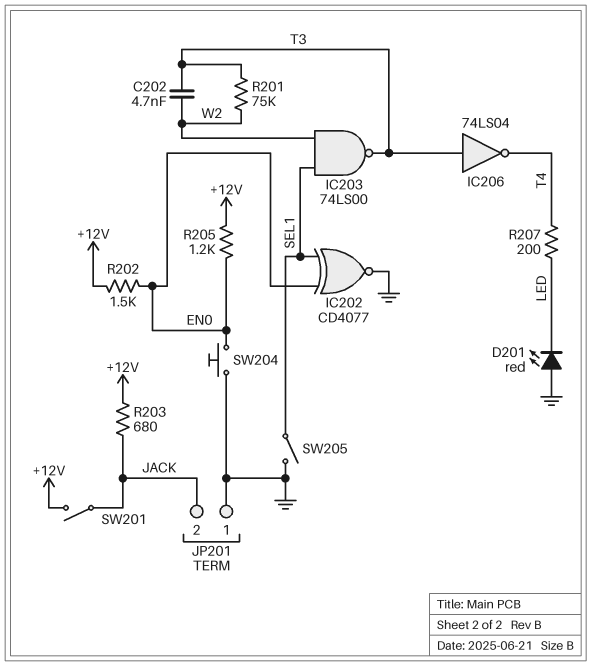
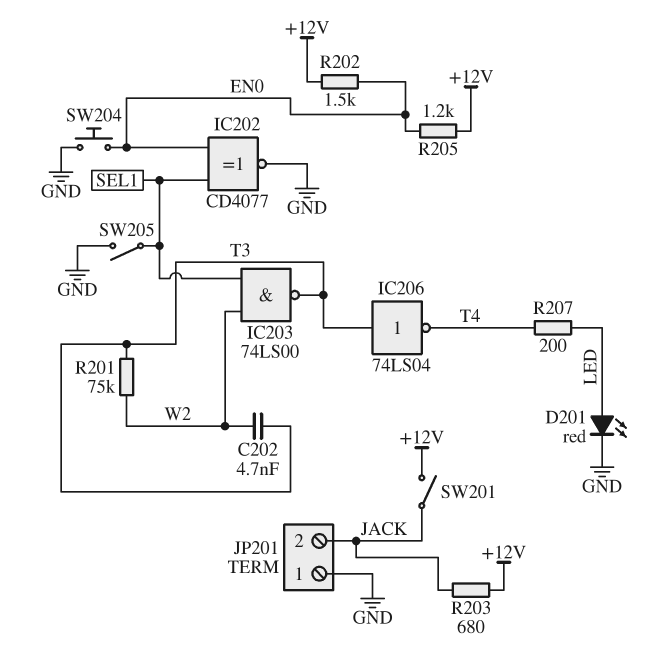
D201: LED red (A GND, K LED) -> LED red (A LED, K GND)

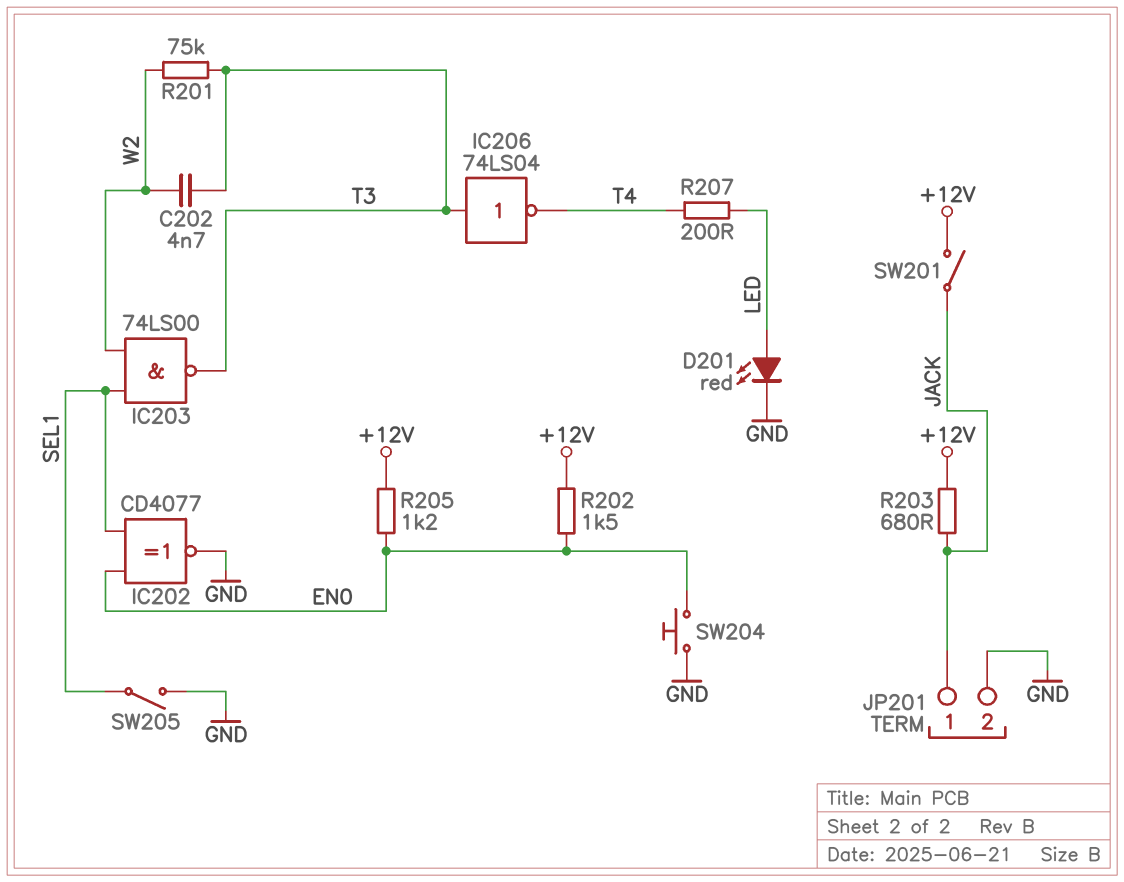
JP201 pin 1: GND -> JACK
JP201 pin 2: JACK -> GND

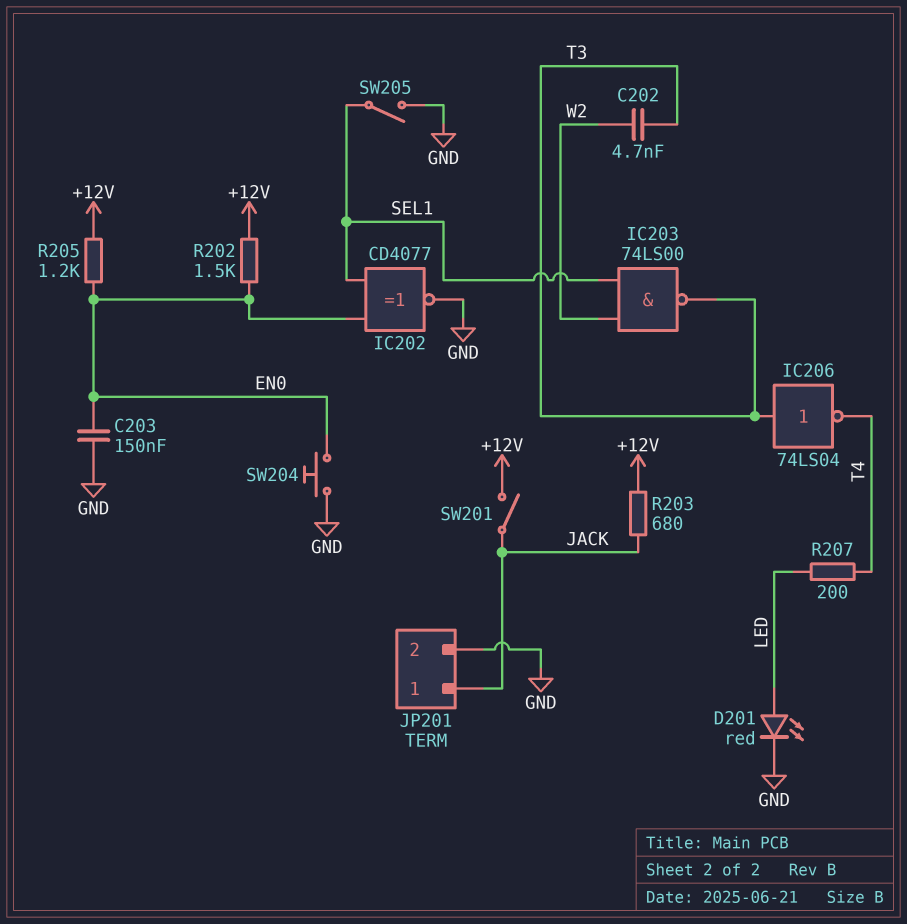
C203: none -> 150nF (EN0, GND)
R201: 75k (T3, W2) -> none

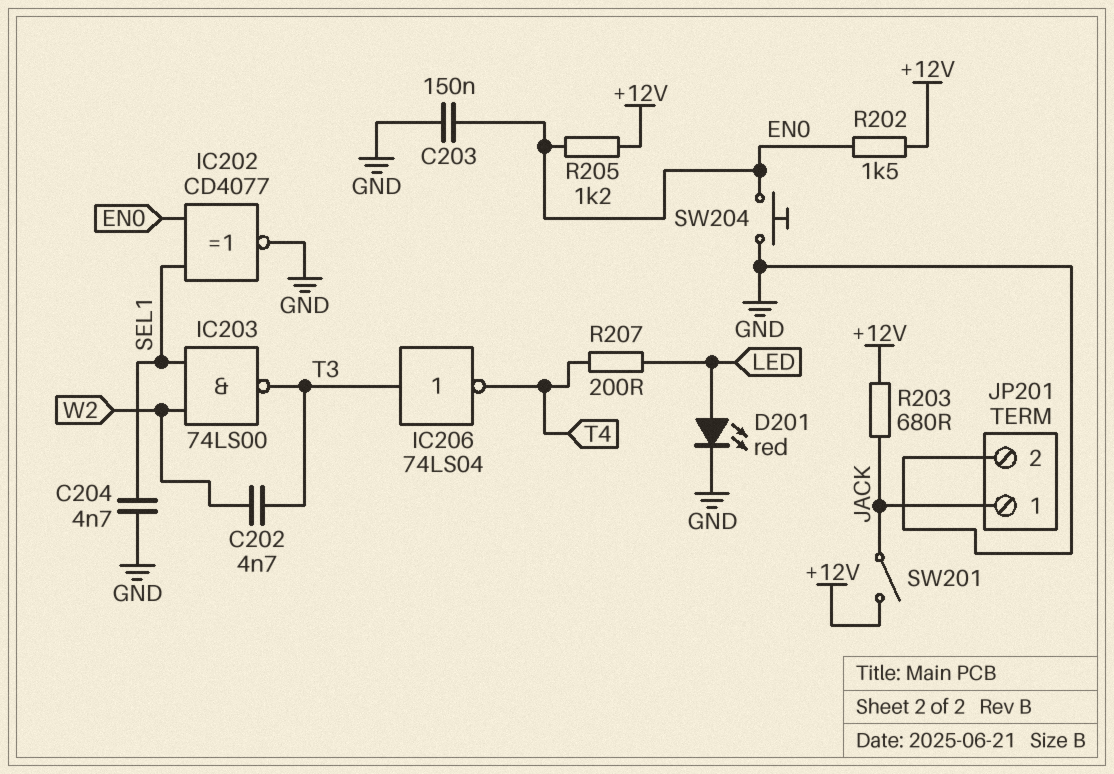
C204: none -> 4.7nF (GND, SEL1)
SW205: switch (GND, SEL1) -> none

